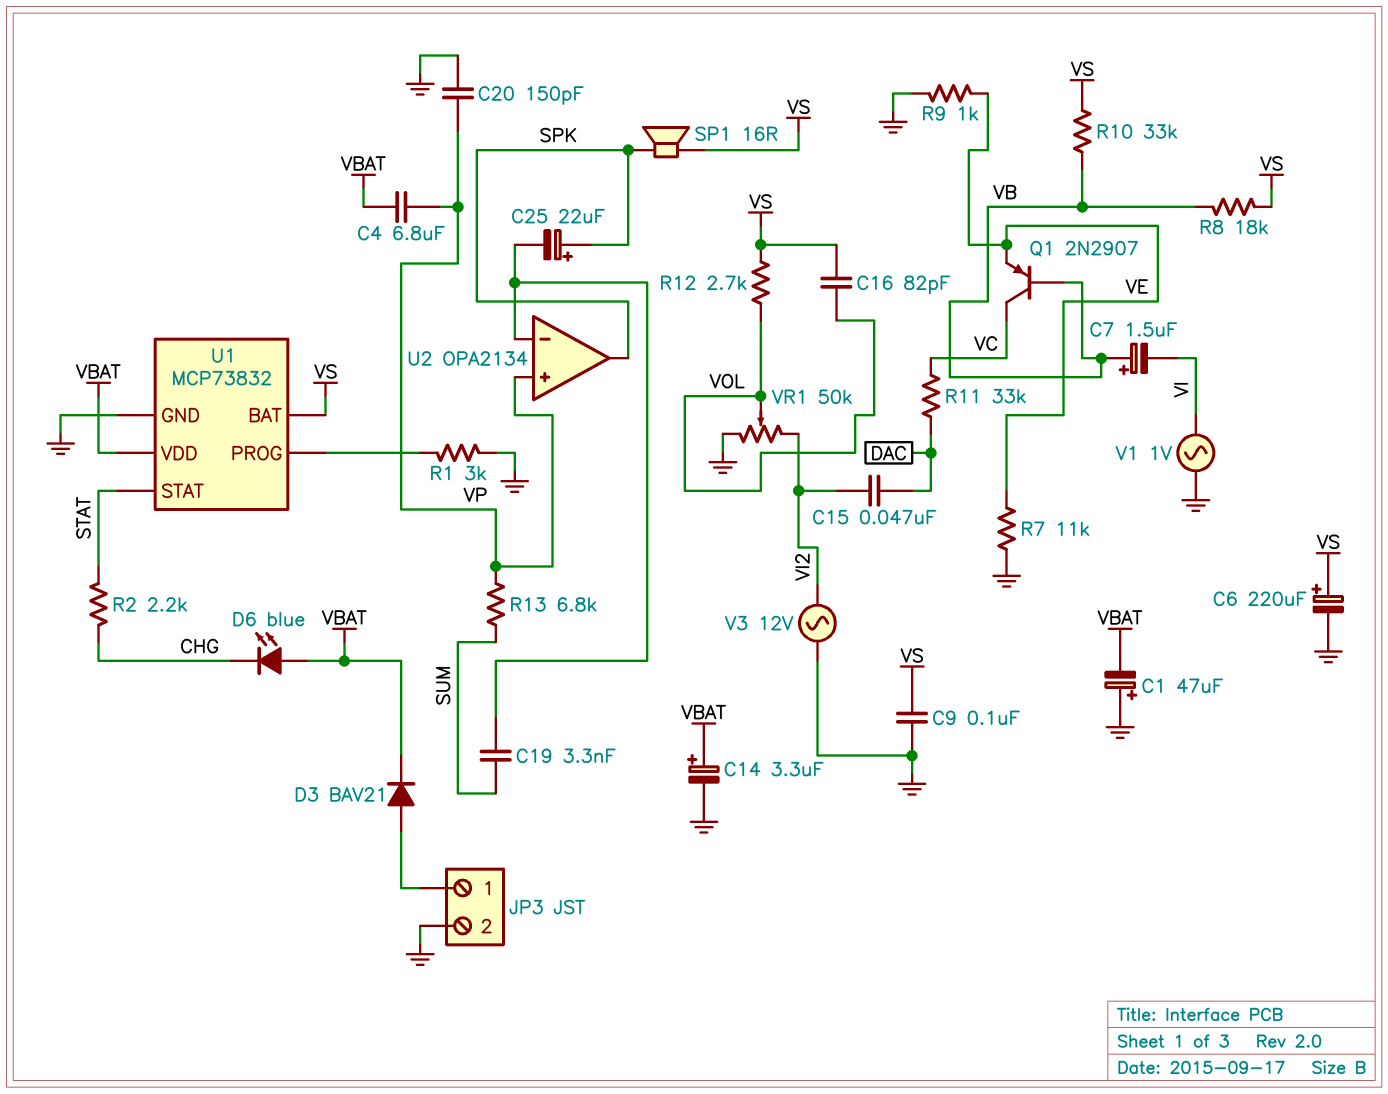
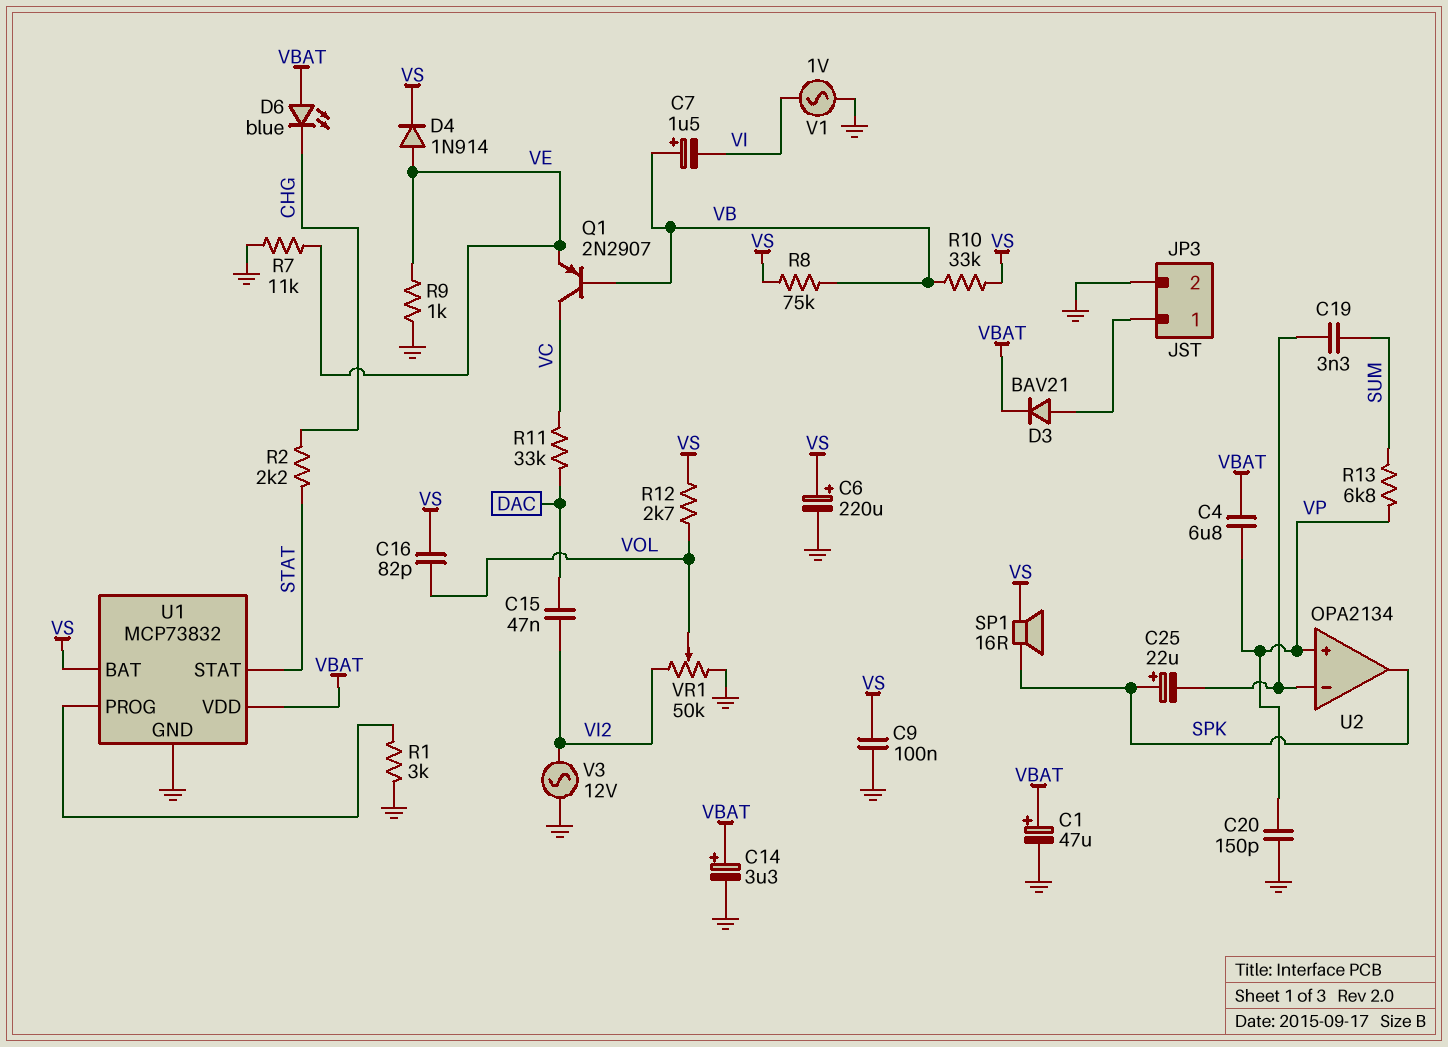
C1: 47uF (plus GND, minus VBAT) -> 47uF (plus VBAT, minus GND)
D4: none -> diode 1N914 (A VE, K VS)
R8: 18k (VB, VS) -> 75k (VB, VS)

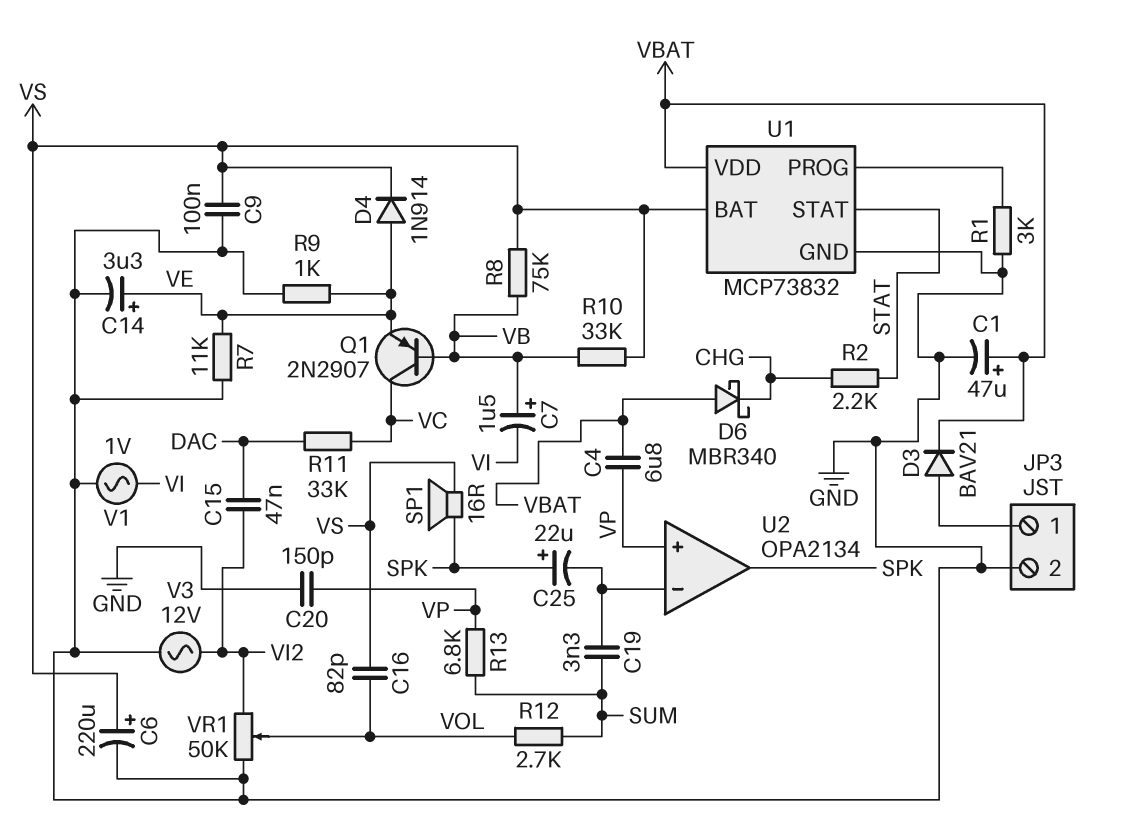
C14: 3.3uF (plus VBAT, minus GND) -> 3.3uF (plus VE, minus GND)
D6: LED blue (A VBAT, K CHG) -> schottky MBR340 (A VBAT, K CHG)
R12: 2.7k (VOL, VS) -> 2.7k (SUM, VOL)

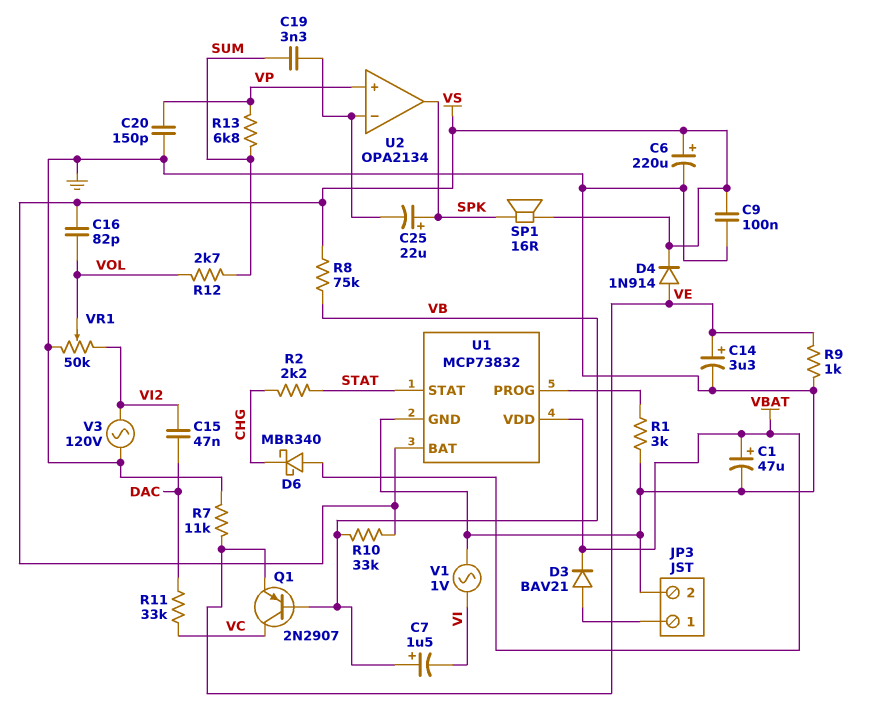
C4: 6.8uF (VBAT, VP) -> none
V3: AC 12V (GND, VI2) -> AC 120V (GND, VI2)

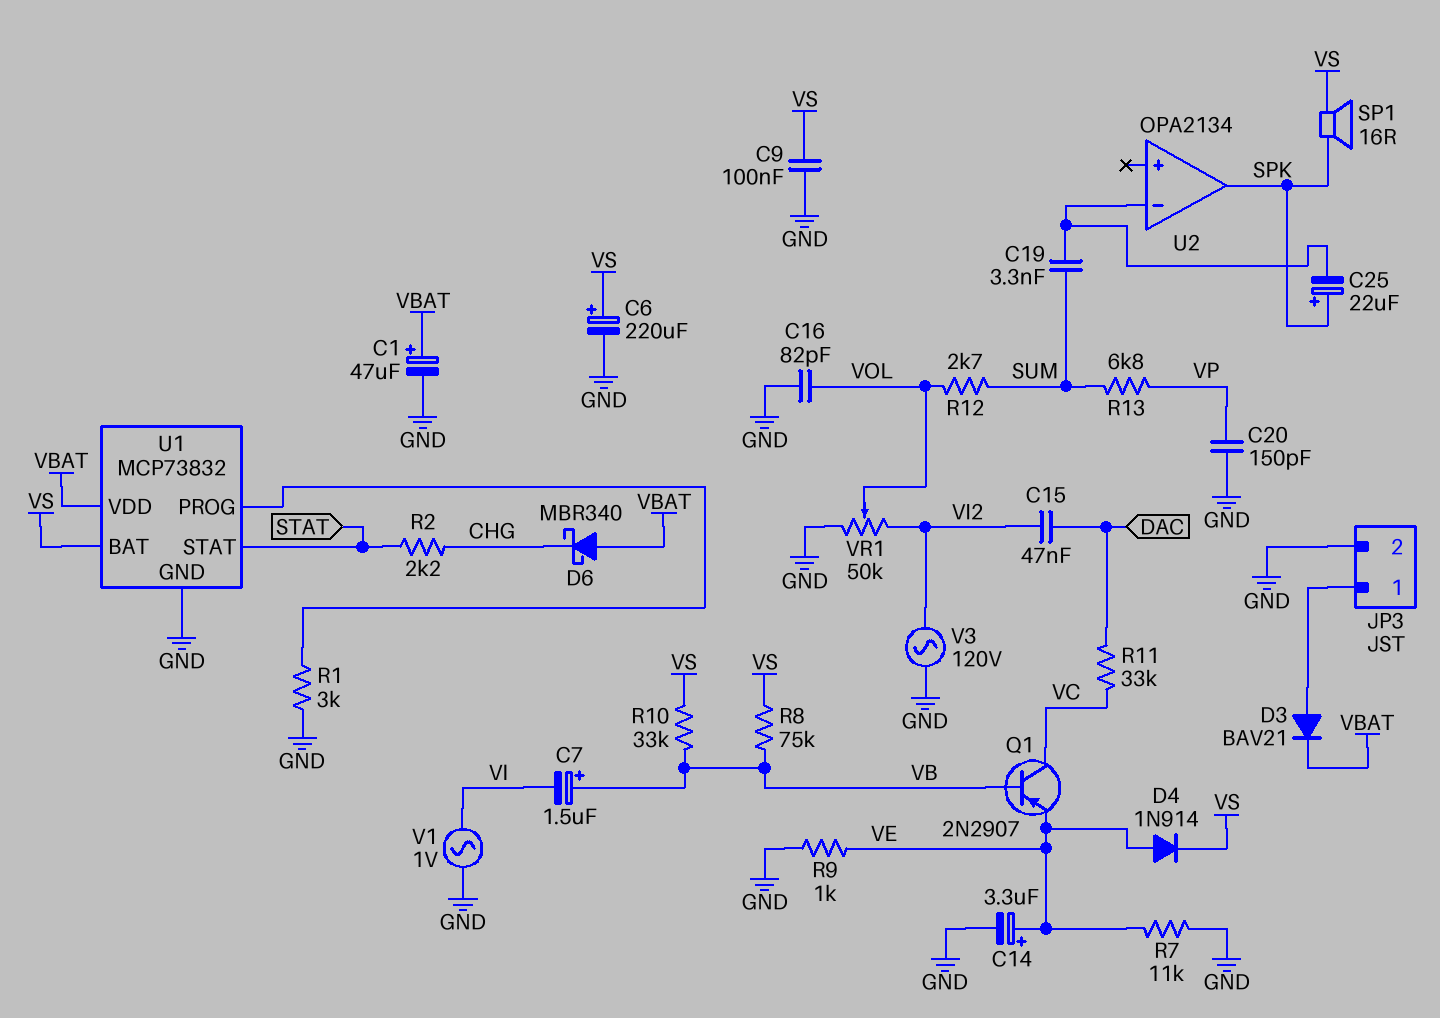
C16: 82pF (VOL, VS) -> 82pF (GND, VOL)
U2 pin in+: VP -> none

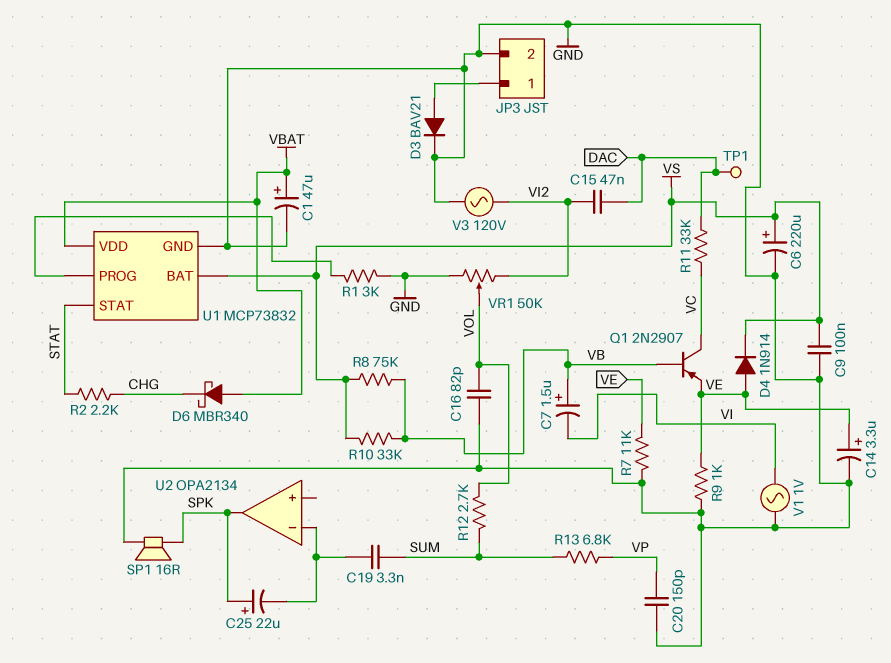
D3: diode BAV21 (A JP3/1, K VBAT) -> diode BAV21 (A JP3/1, K GND)
SP1: speaker 16R (SPK, VS) -> speaker 16R (GND, SPK)
TP1: none -> test point (DAC)

